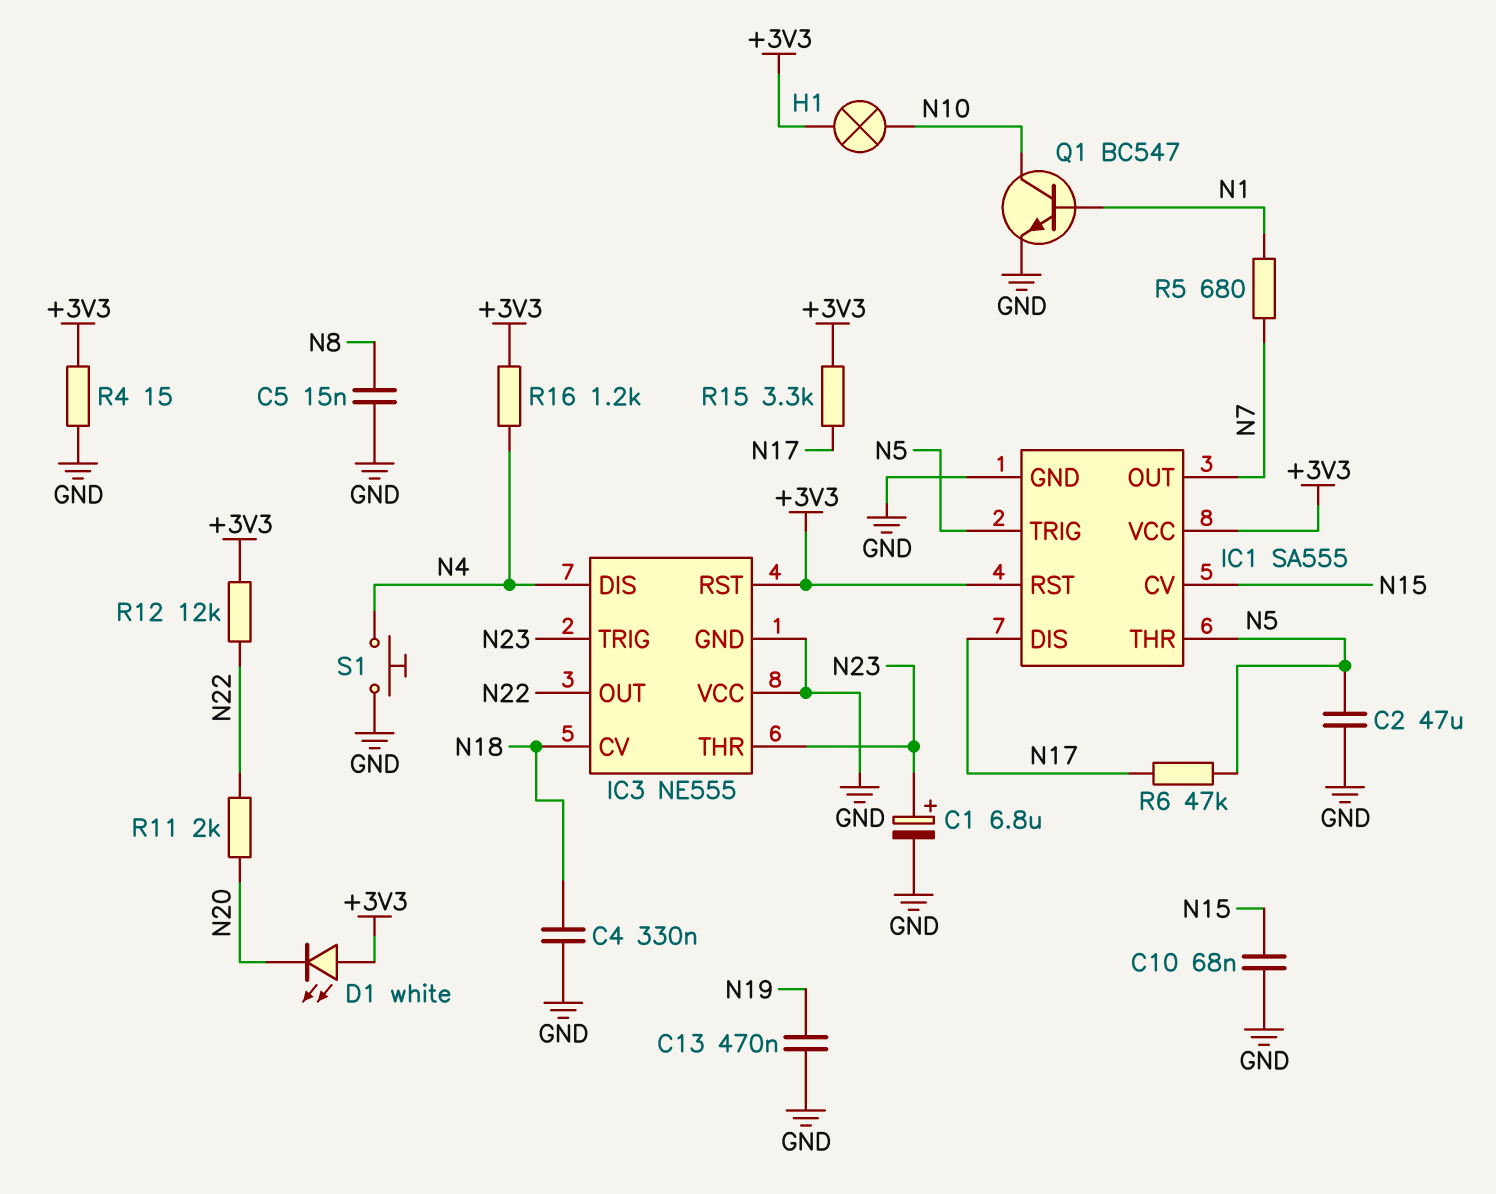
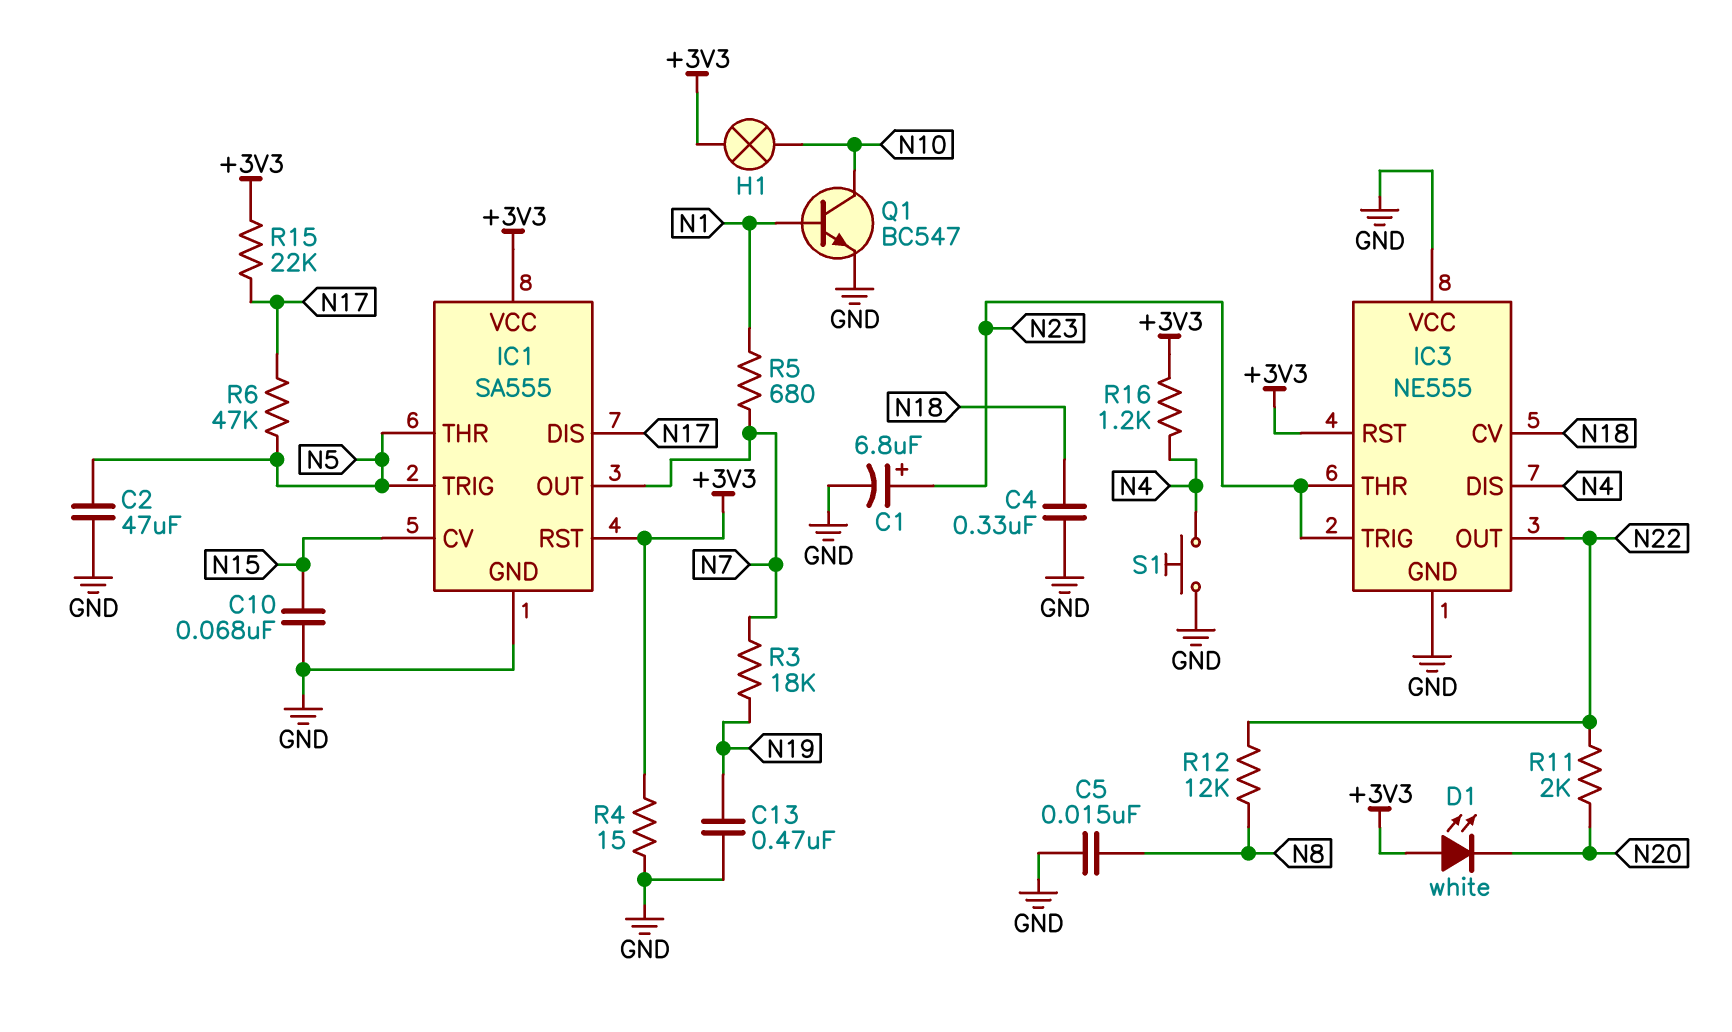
R3: none -> 18k (N7, N19)
R12: 12k (+3V3, N22) -> 12k (N8, N22)
R15: 3.3k (+3V3, N17) -> 22k (+3V3, N17)

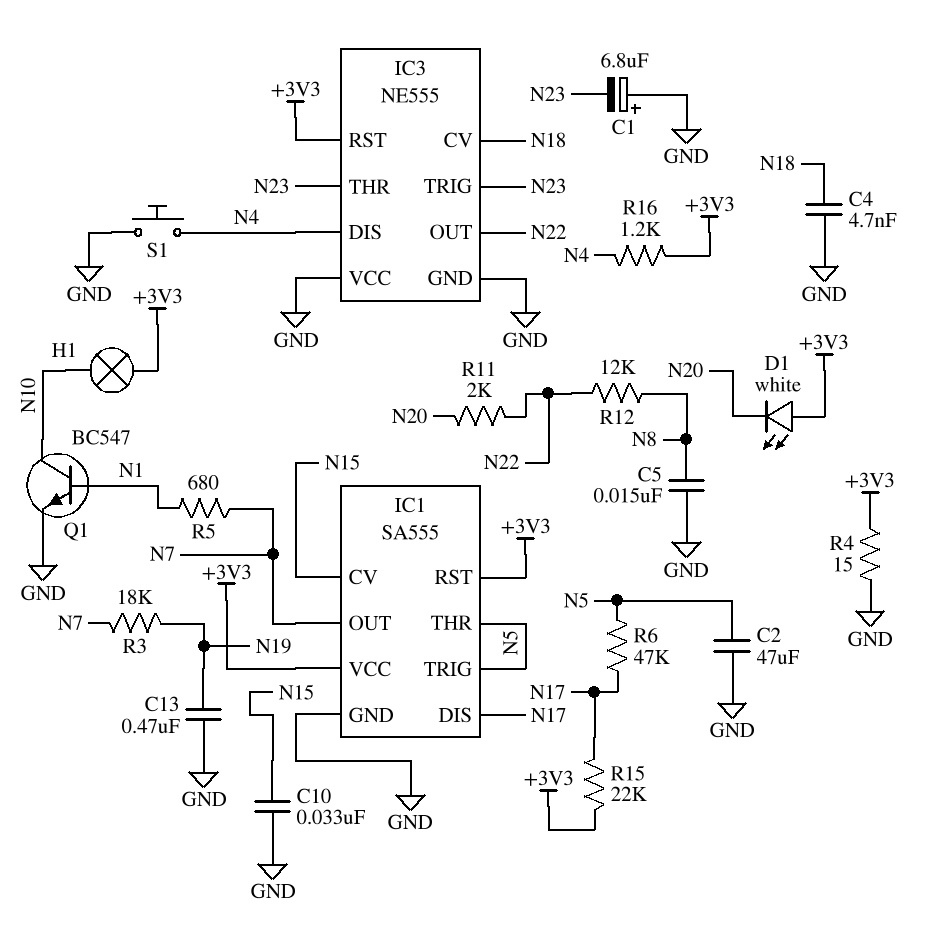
C1: 6.8uF (plus N23, minus GND) -> 6.8uF (plus GND, minus N23)
C4: 330nF (GND, N18) -> 4.7nF (GND, N18)
C10: 68nF (GND, N15) -> 33nF (GND, N15)

